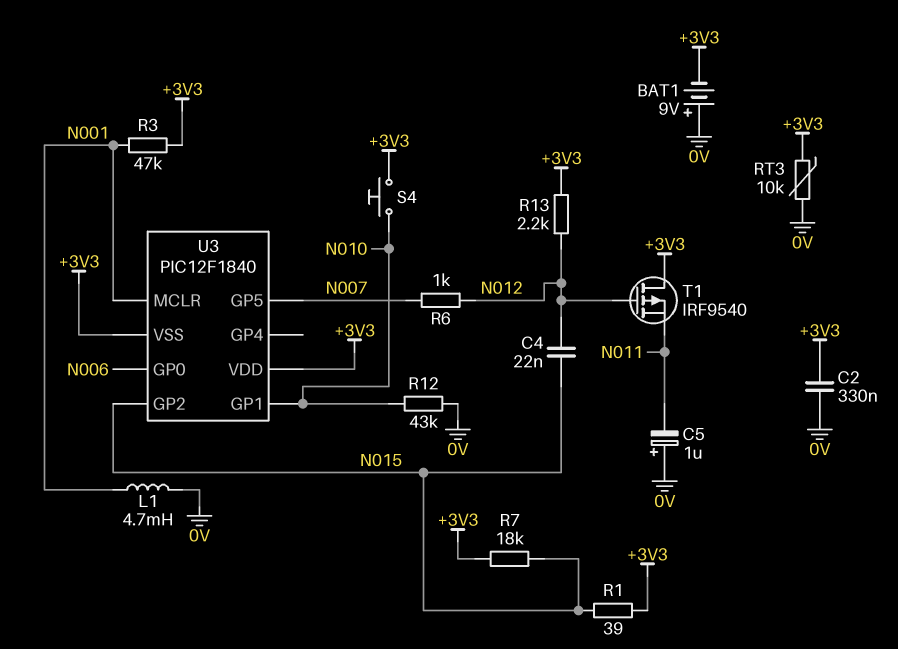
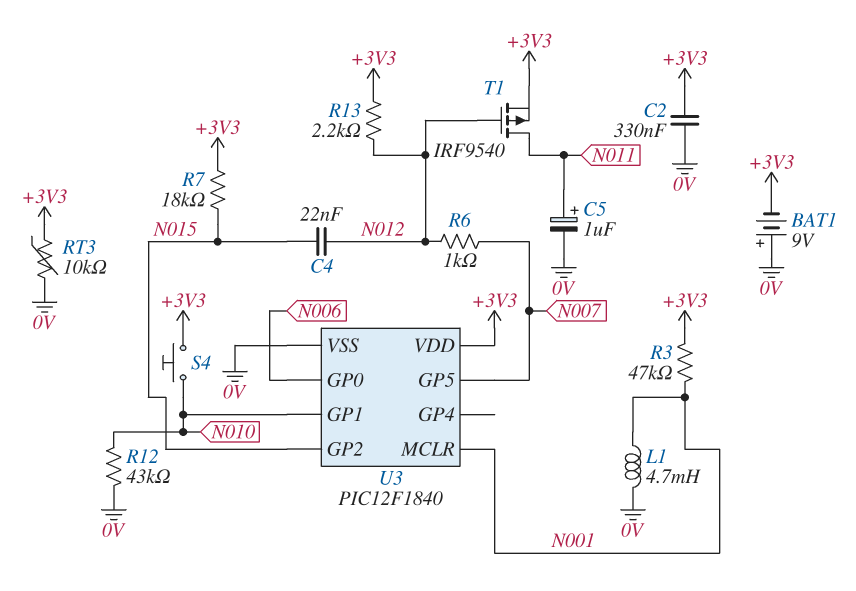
C5: 1uF (plus 0V, minus N011) -> 1uF (plus N011, minus 0V)
R1: 39 (+3V3, N015) -> none
T1: PMOS IRF9540 (G N012, D +3V3, S N011) -> PMOS IRF9540 (G N012, D N011, S +3V3)
U3 pin VSS: +3V3 -> 0V

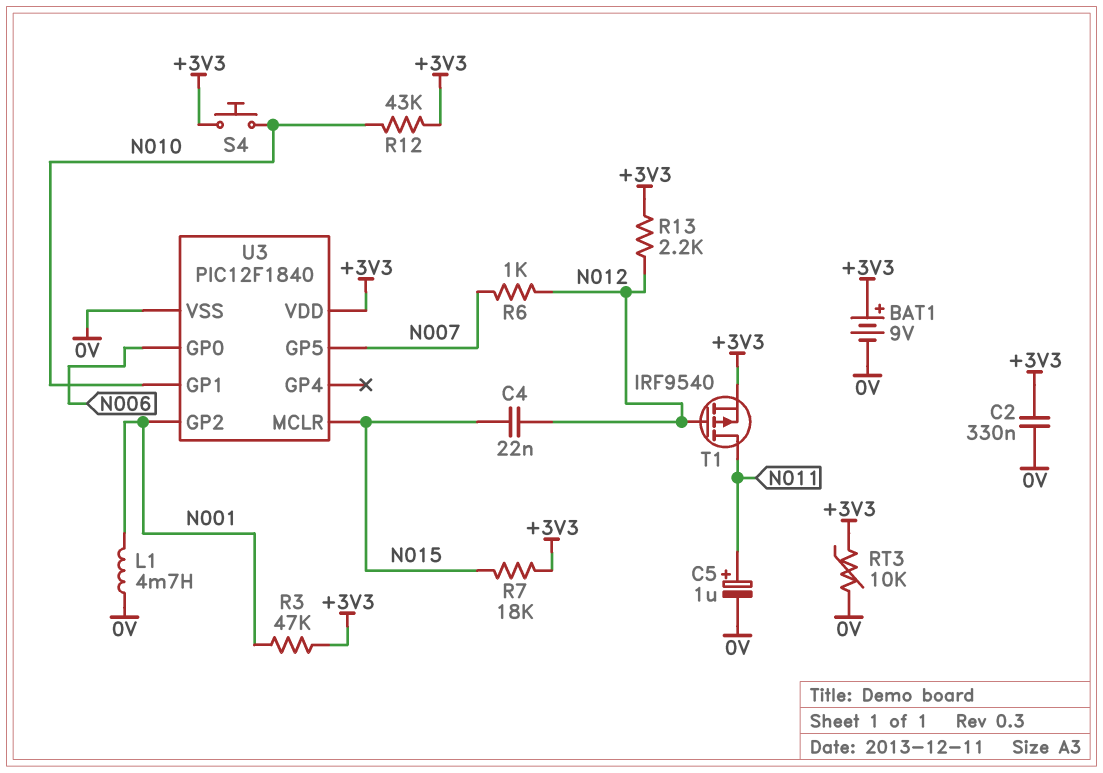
BAT1: 9V (plus 0V, minus +3V3) -> 9V (plus +3V3, minus 0V)
R12: 43k (0V, N010) -> 43k (+3V3, N010)
U3 pin GP2: N015 -> N001
U3 pin MCLR: N001 -> N015

